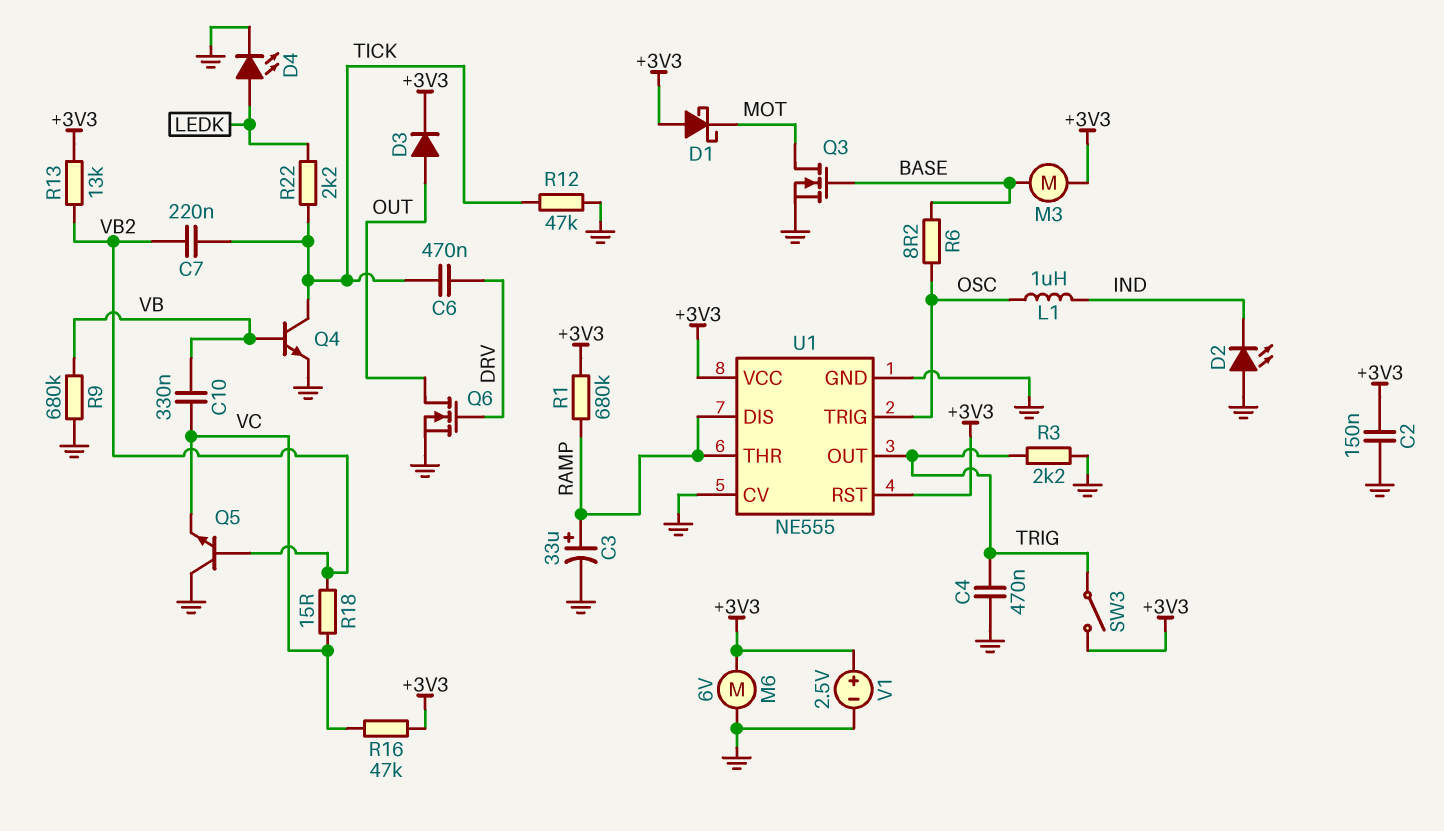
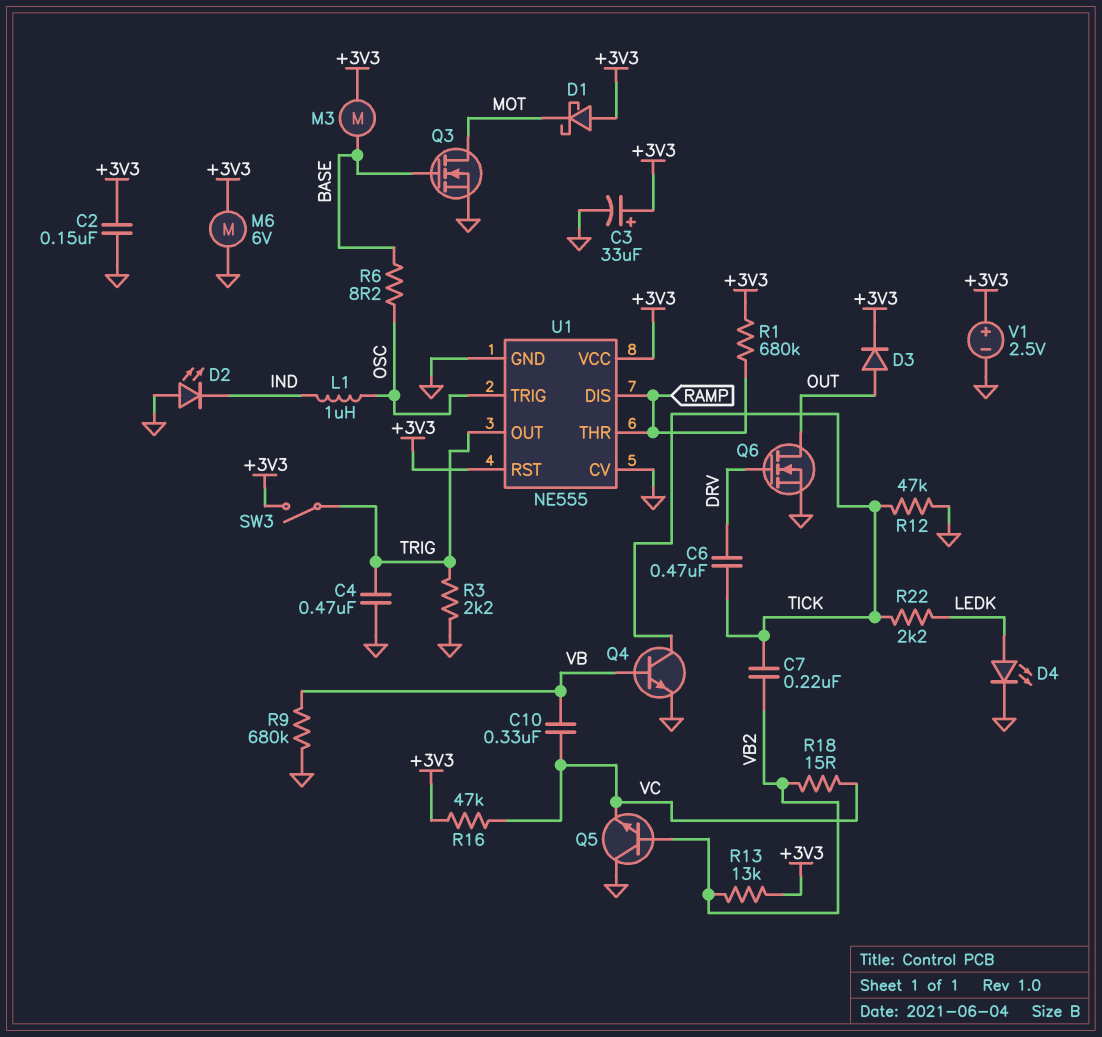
C3: 33uF (plus RAMP, minus GND) -> 33uF (plus +3V3, minus GND)

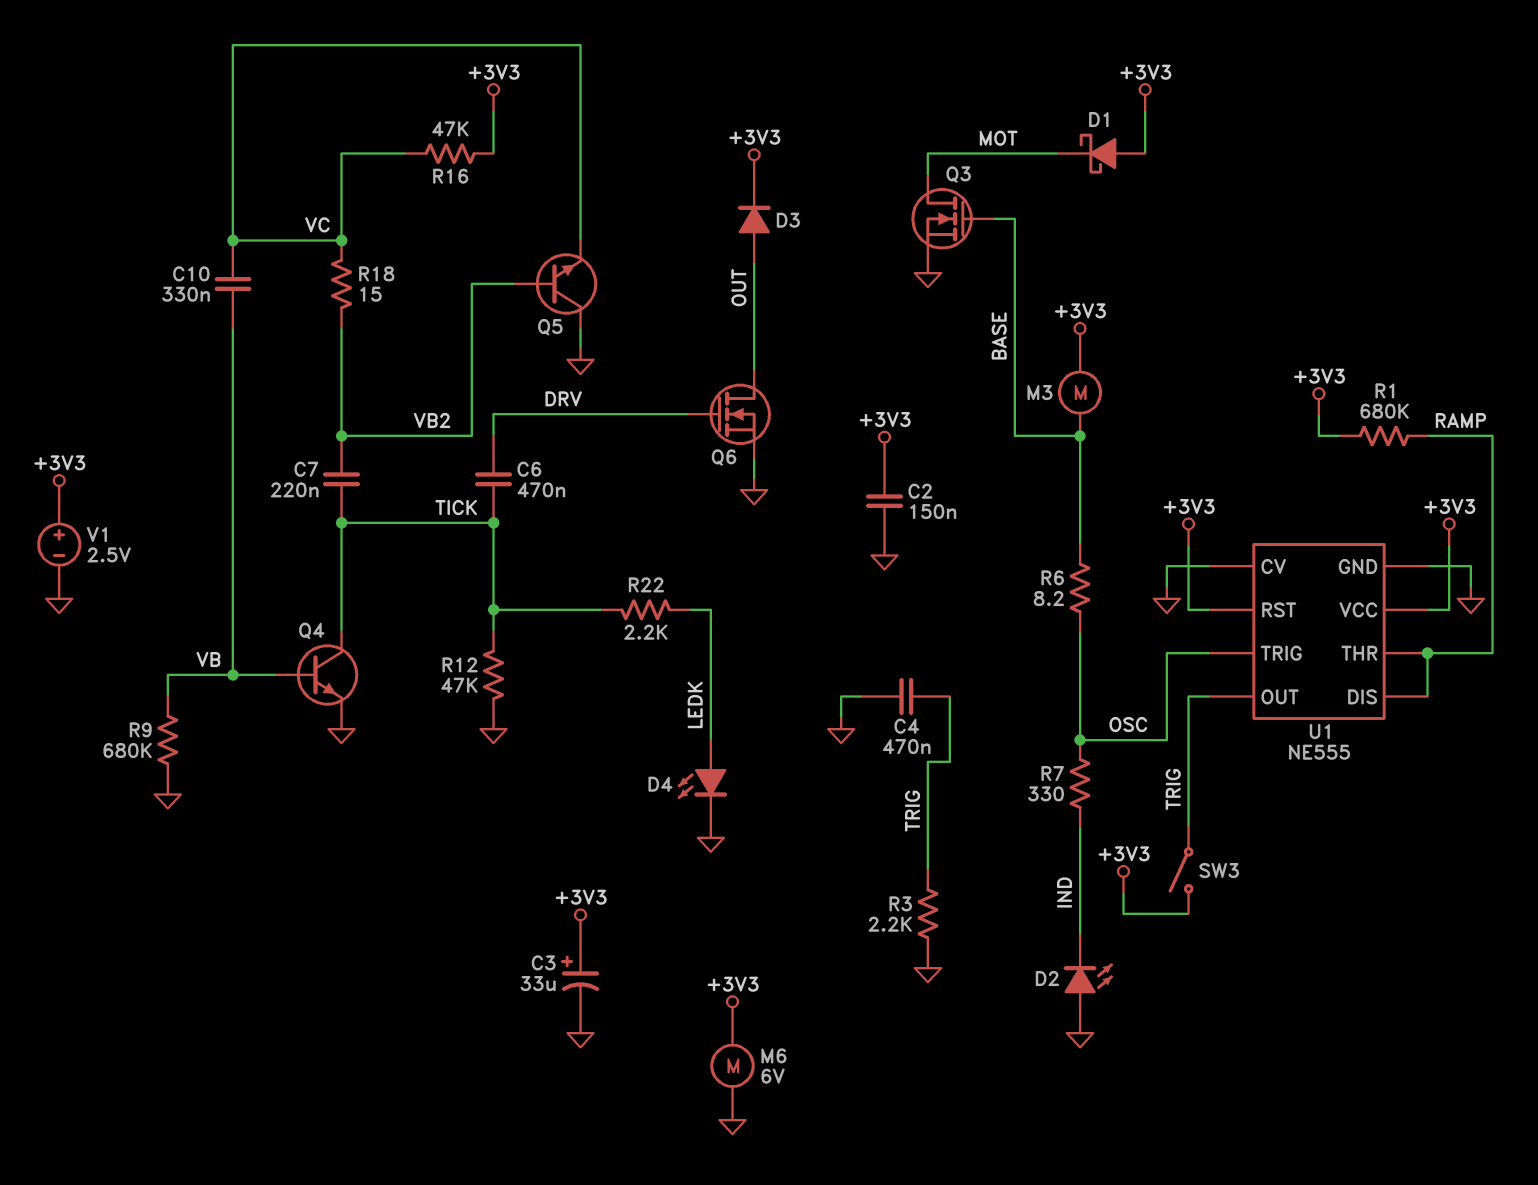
L1: 1uH (IND, OSC) -> none
R7: none -> 330 (IND, OSC)
R13: 13k (+3V3, VB2) -> none

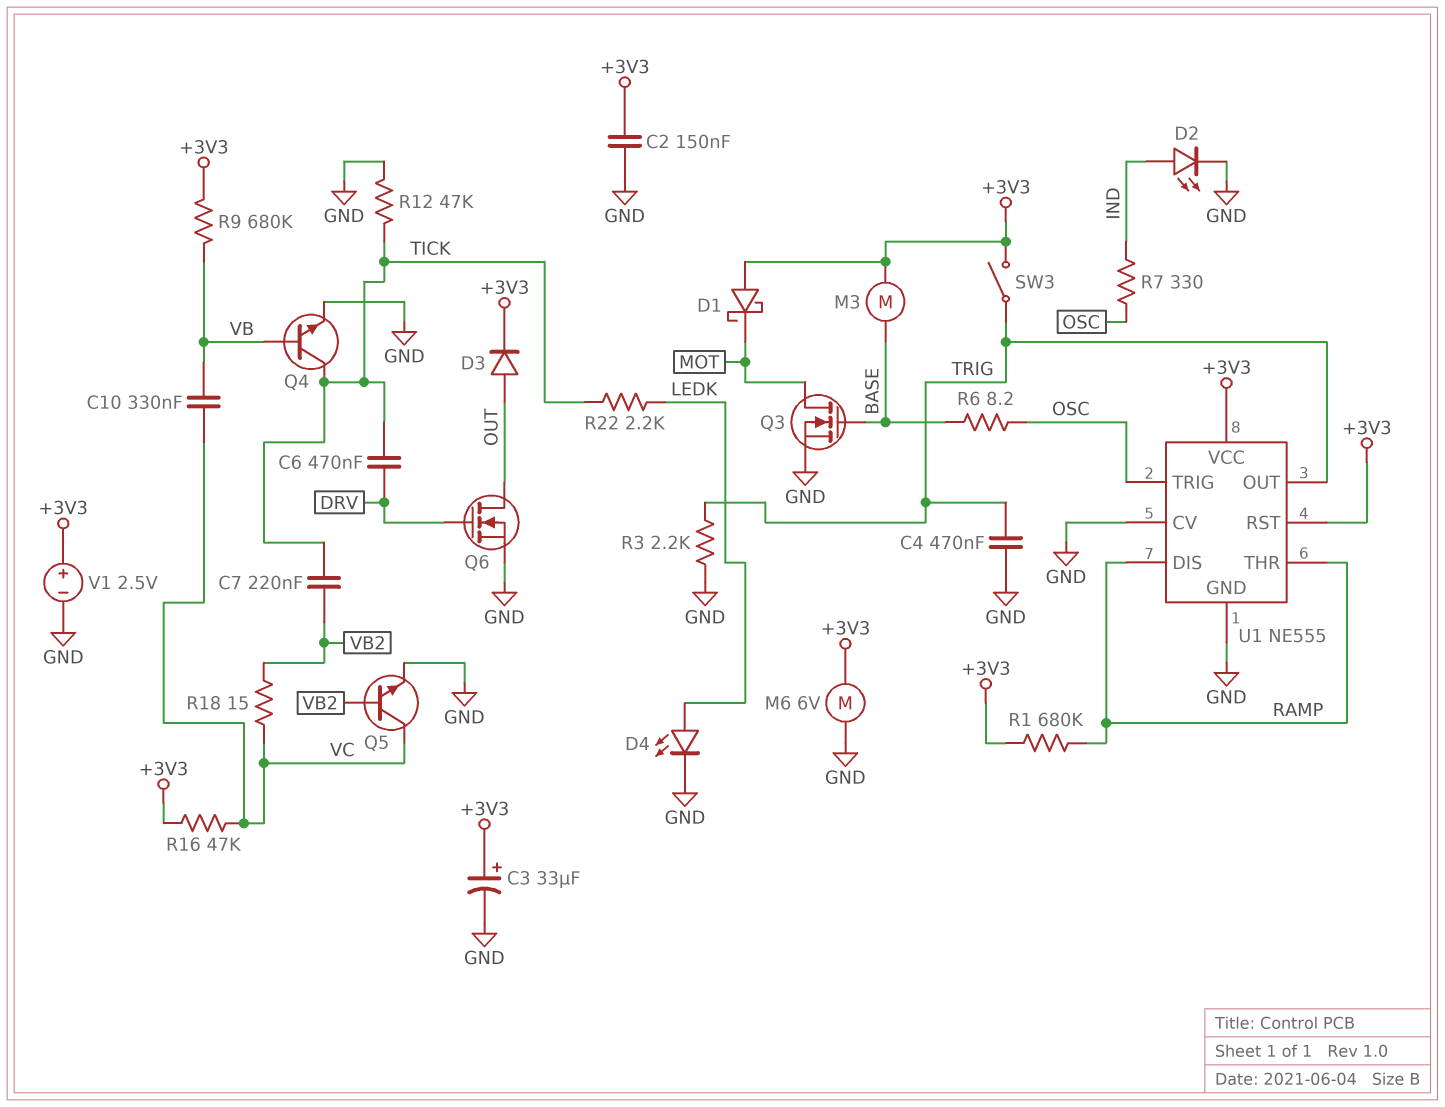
D2: LED (A GND, K IND) -> LED (A IND, K GND)
Q5: NPN (B VB2, C GND, E VC) -> NPN (B VB2, C VC, E GND)
R9: 680k (GND, VB) -> 680k (+3V3, VB)

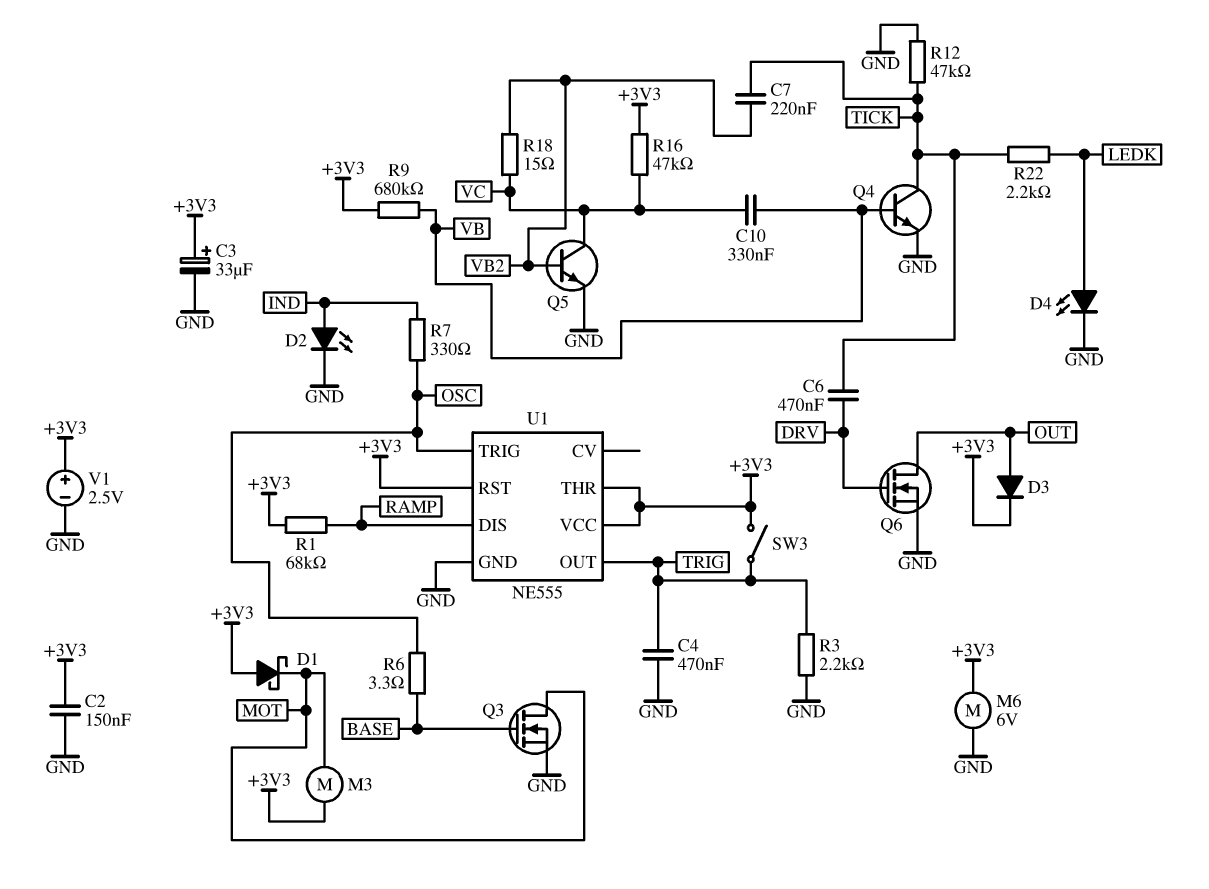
M3: motor (+3V3, BASE) -> motor (+3V3, MOT)
R1: 680k (+3V3, RAMP) -> 68k (+3V3, RAMP)
R6: 8.2 (BASE, OSC) -> 3.3 (BASE, OSC)
U1 pin CV: GND -> none
U1 pin THR: RAMP -> +3V3

